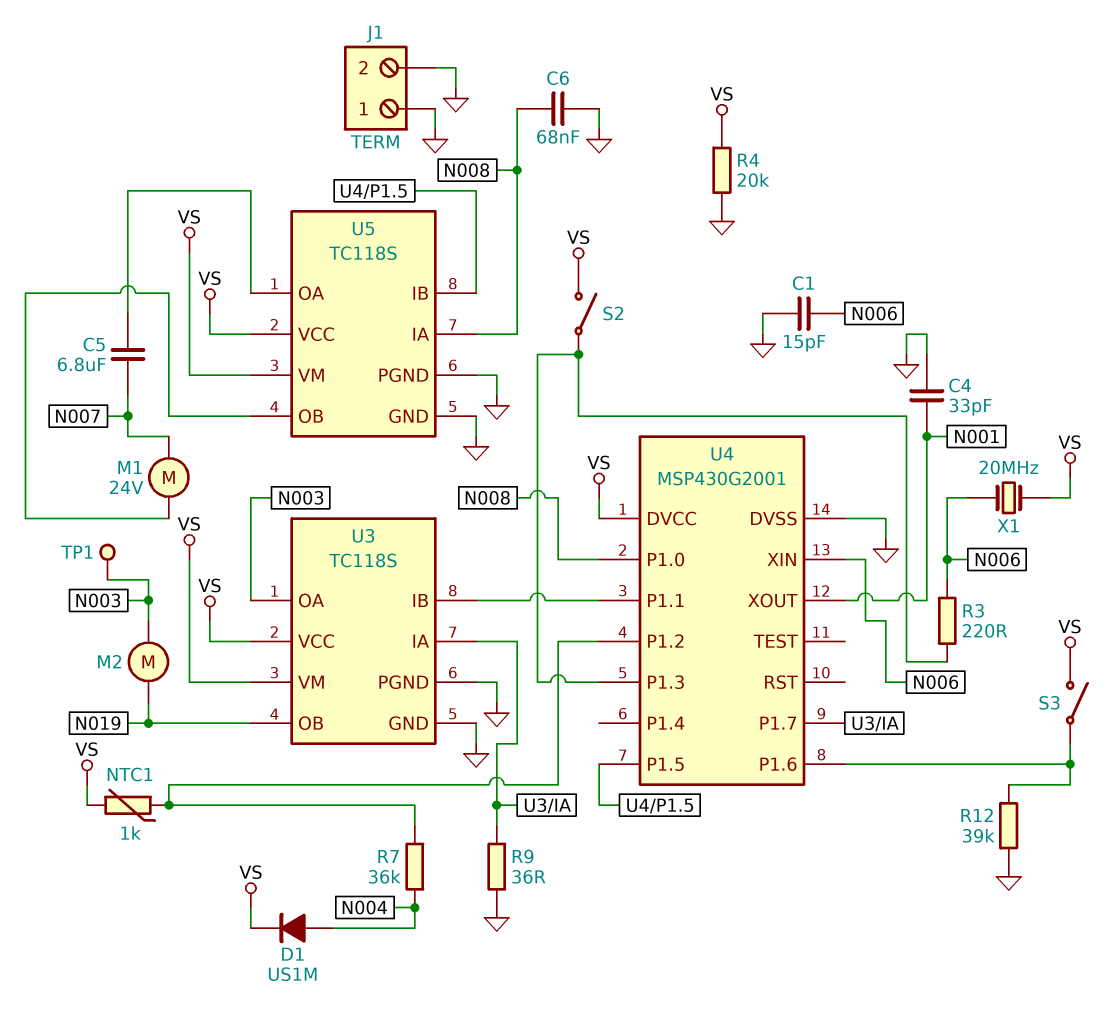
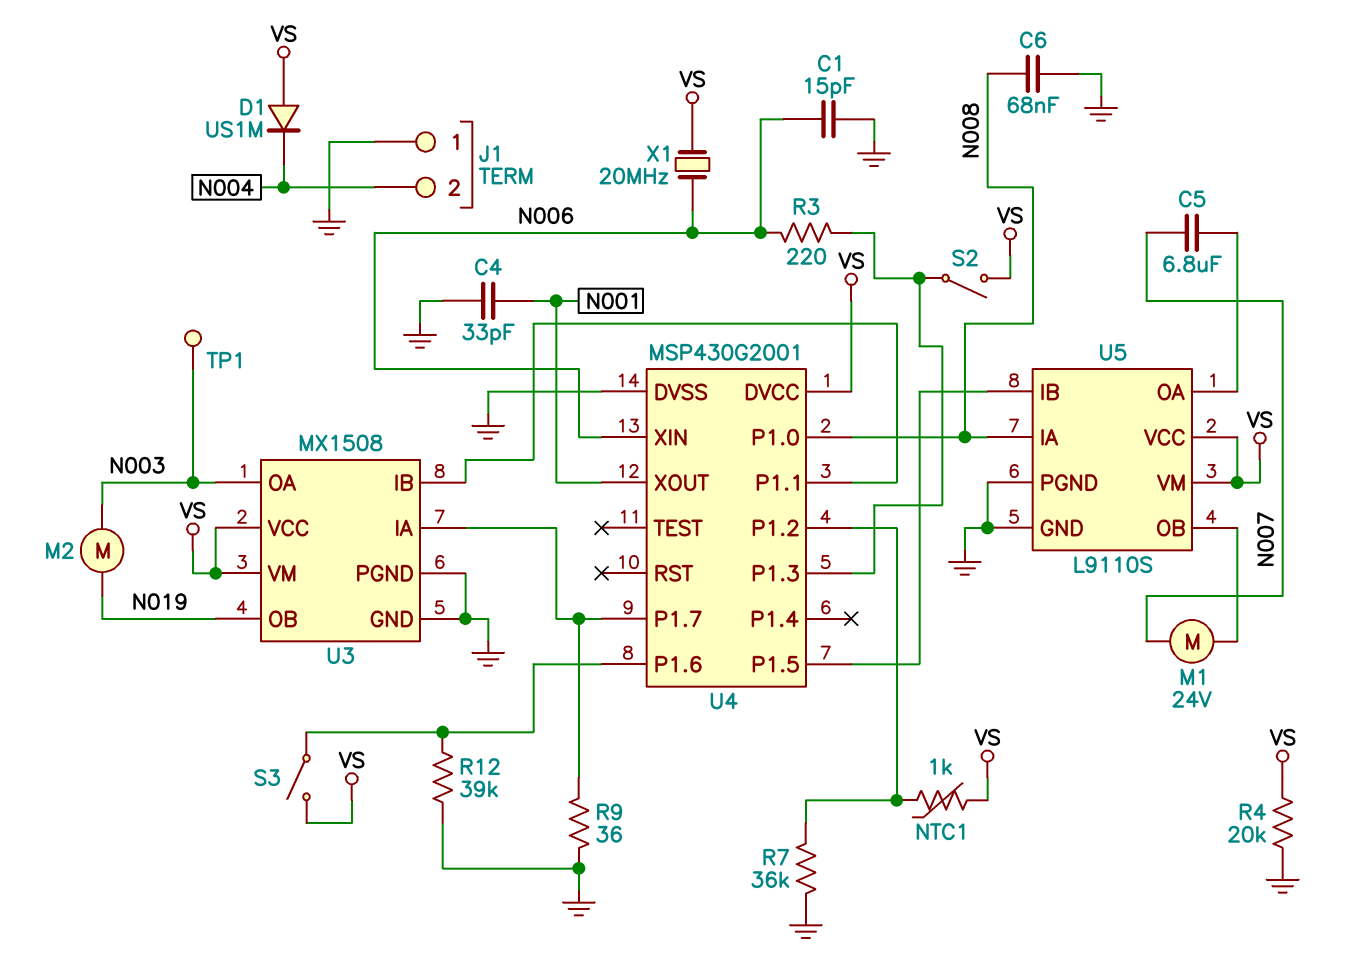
D1: diode US1M (A N004, K VS) -> diode US1M (A VS, K N004)
J1 pin 2: GND -> N004
R7: 36k (N004, U4/P1.2) -> 36k (GND, U4/P1.2)
U3: TC118S -> MX1508
U5: TC118S -> L9110S

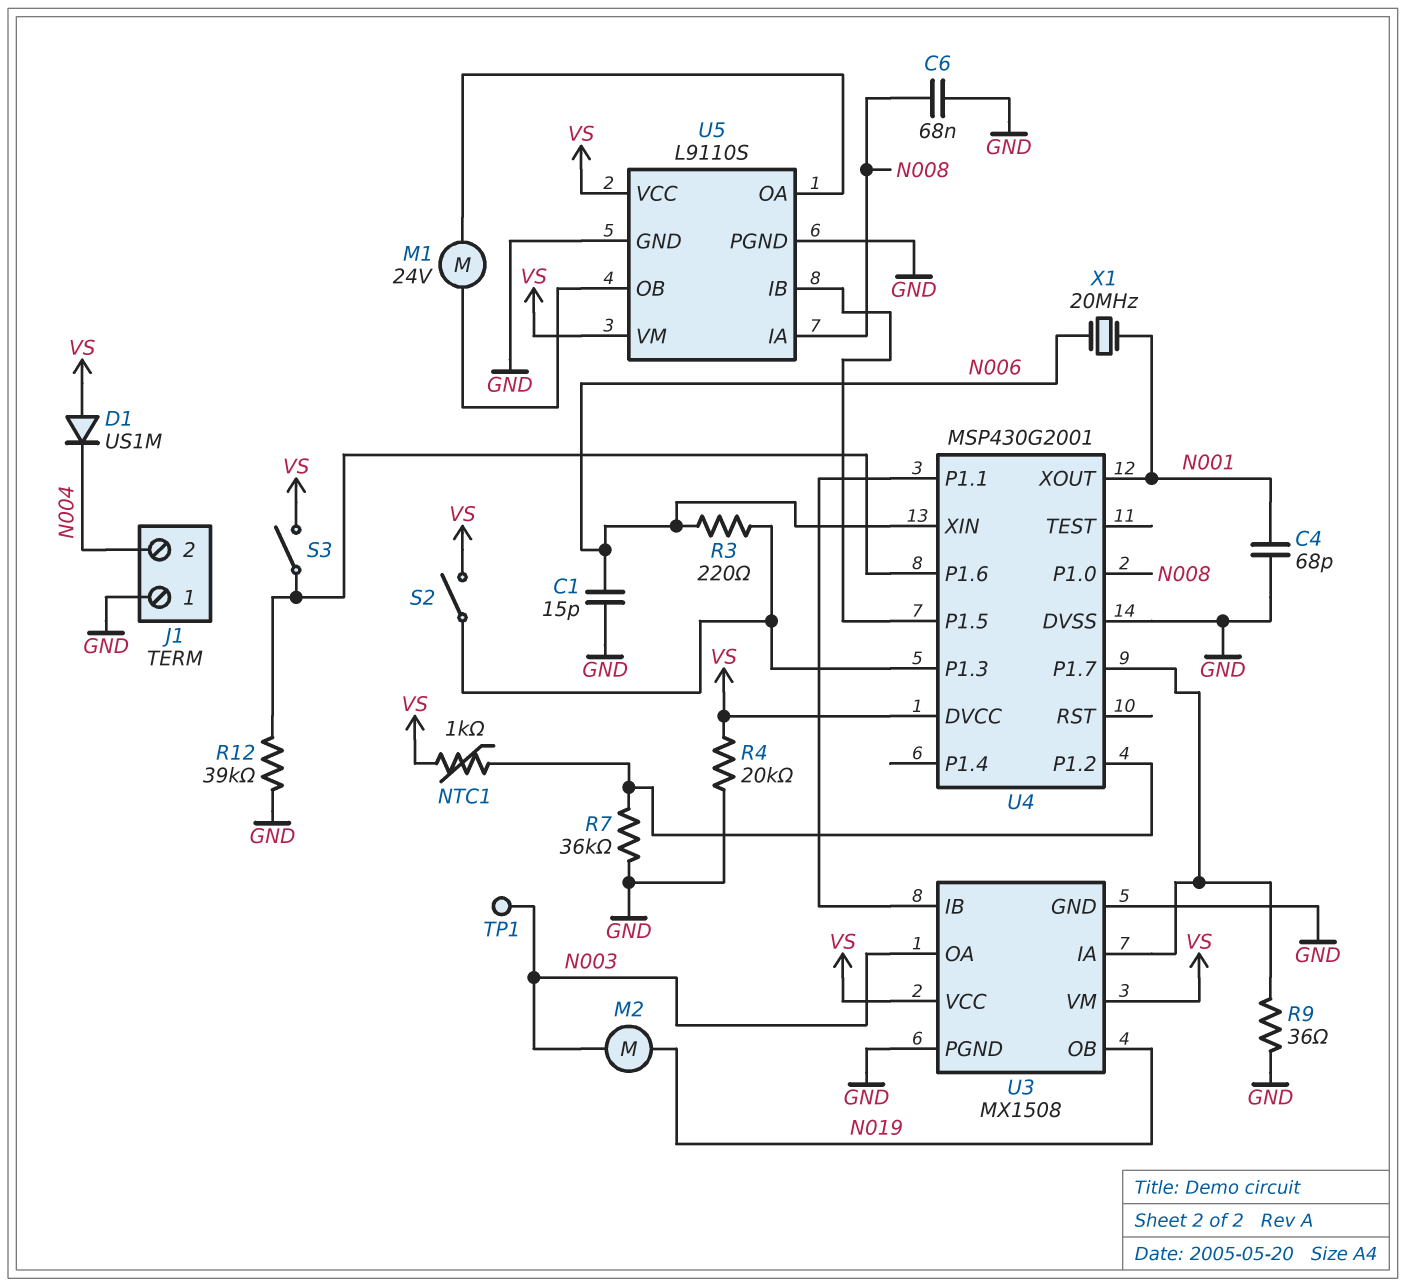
C4: 33pF (GND, N001) -> 68pF (GND, N001)
C5: 6.8uF (N007, U5/OA) -> none
M1: motor 24V (N007, U5/OB) -> motor 24V (U5/OA, U5/OB)
X1: 20MHz (N006, VS) -> 20MHz (N001, N006)

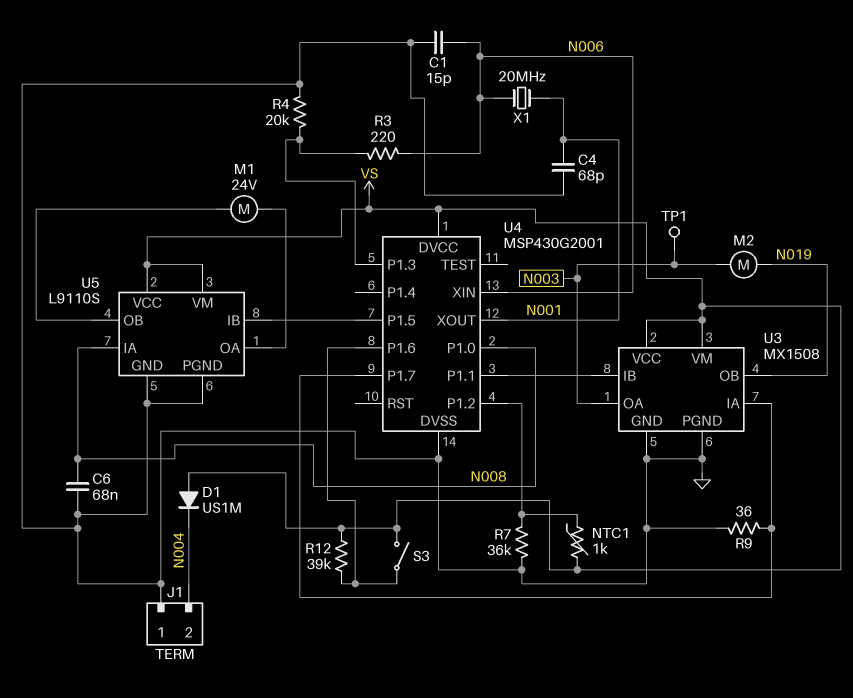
R4: 20k (GND, VS) -> 20k (GND, U4/P1.3)
R12: 39k (GND, U4/P1.6) -> 39k (U4/P1.6, VS)
S2: switch (U4/P1.3, VS) -> none

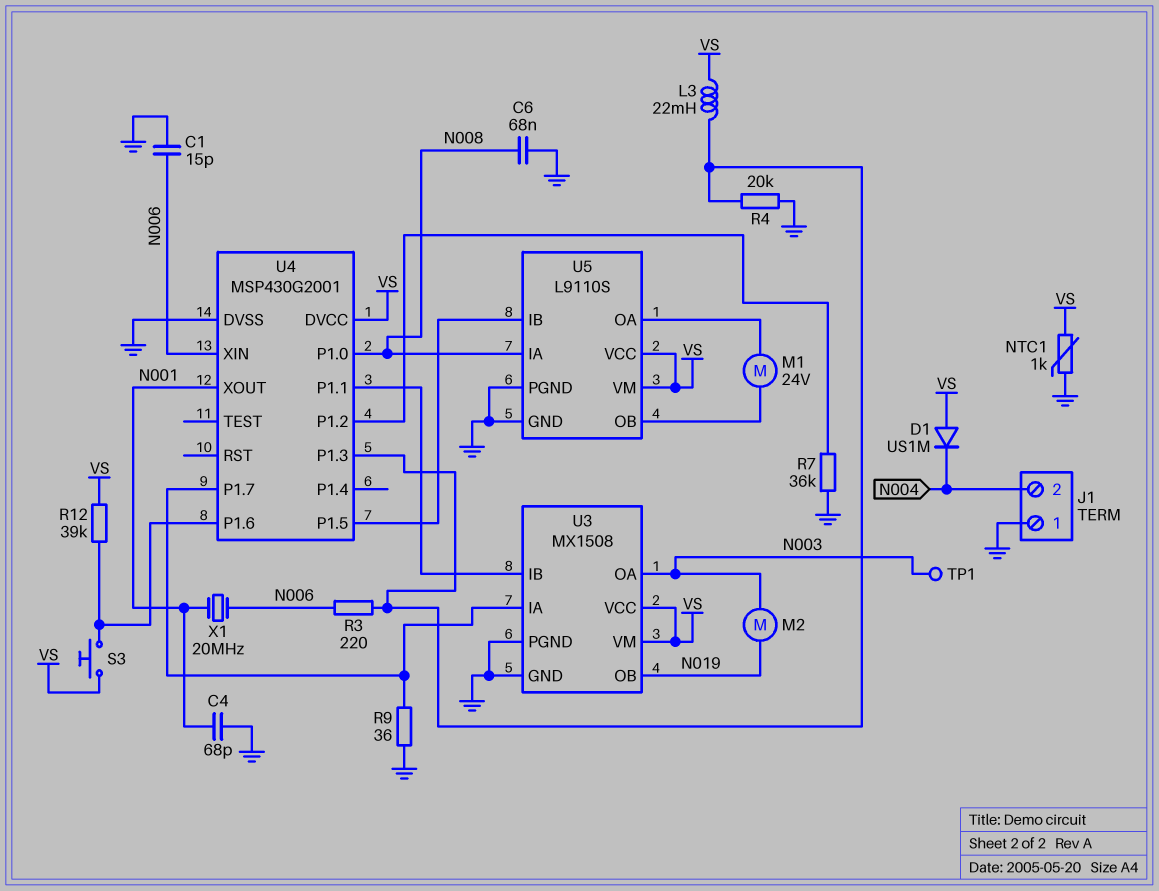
L3: none -> 22mH (U4/P1.3, VS)
NTC1: 1k (U4/P1.2, VS) -> 1k (GND, VS)
S3: switch (U4/P1.6, VS) -> button (U4/P1.6, VS)

